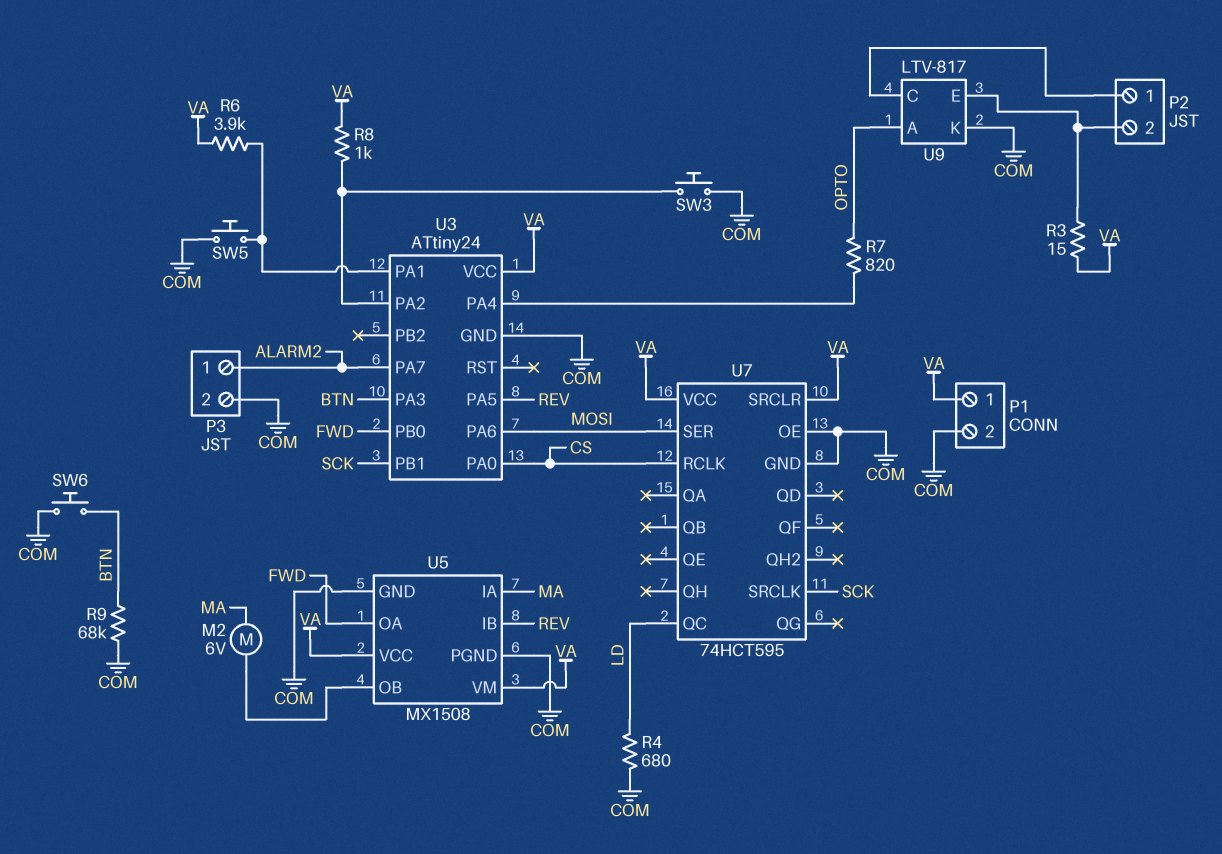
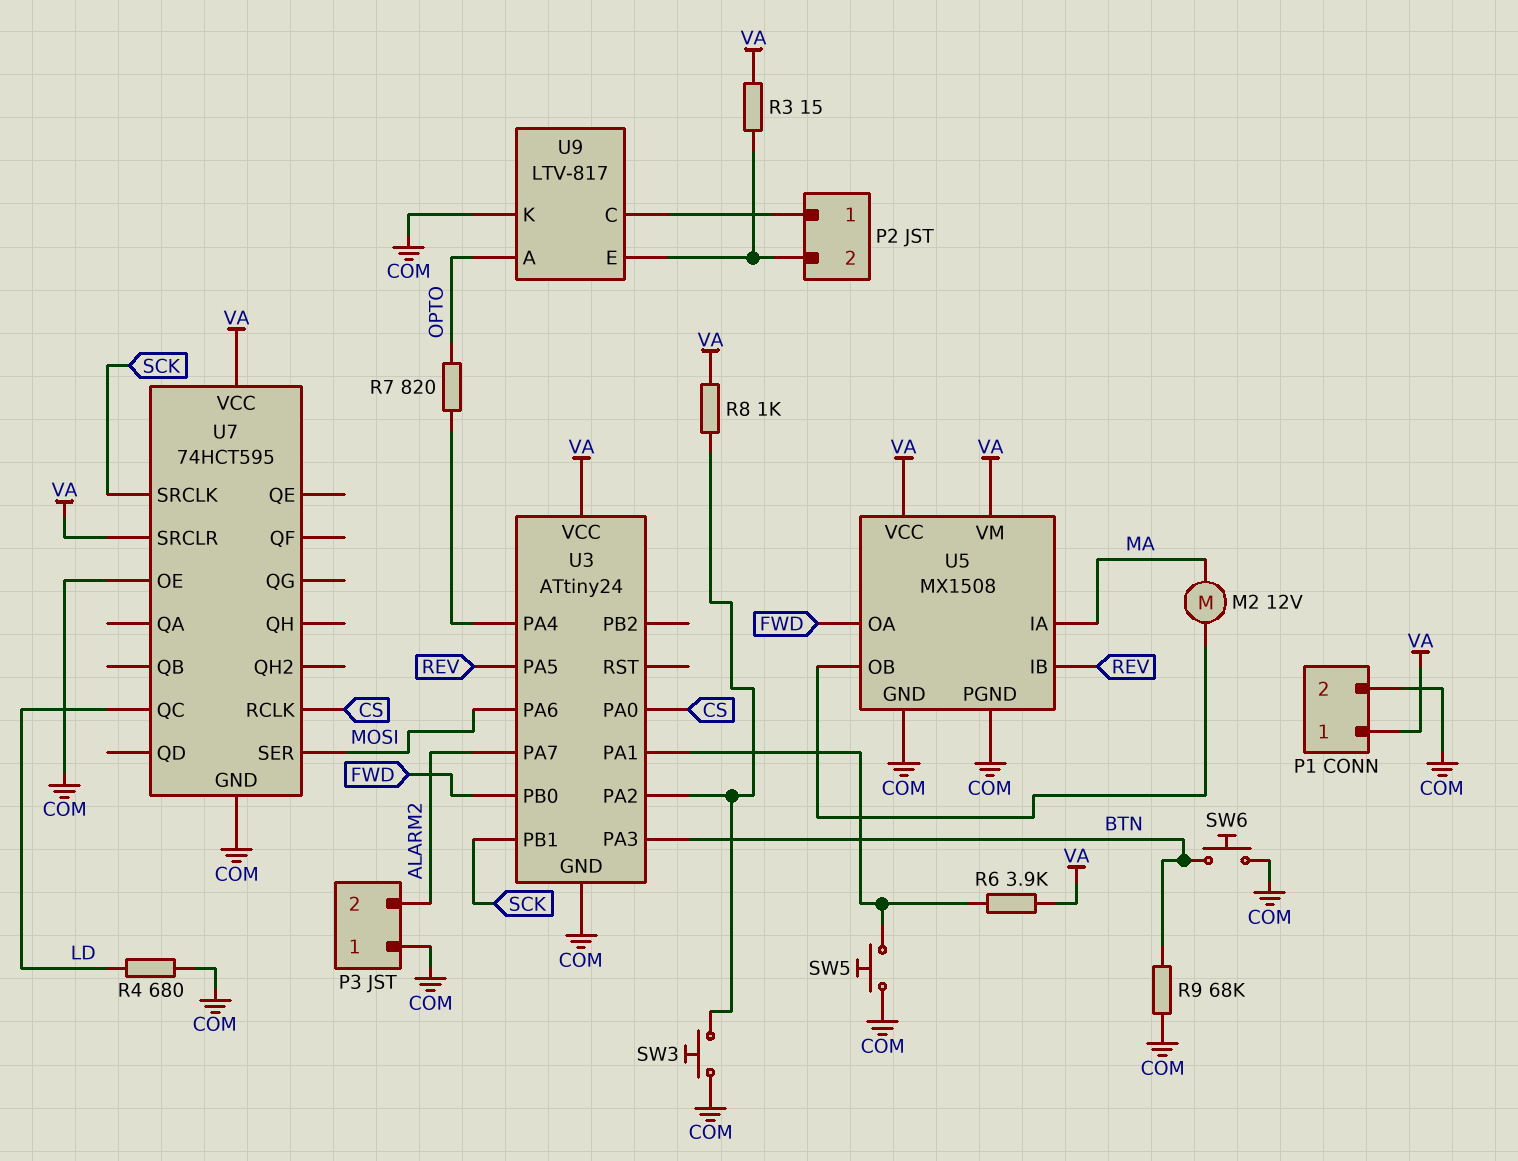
M2: motor 6V (MA, U5/OB) -> motor 12V (MA, U5/OB)
P3 pin 1: ALARM2 -> COM
P3 pin 2: COM -> ALARM2

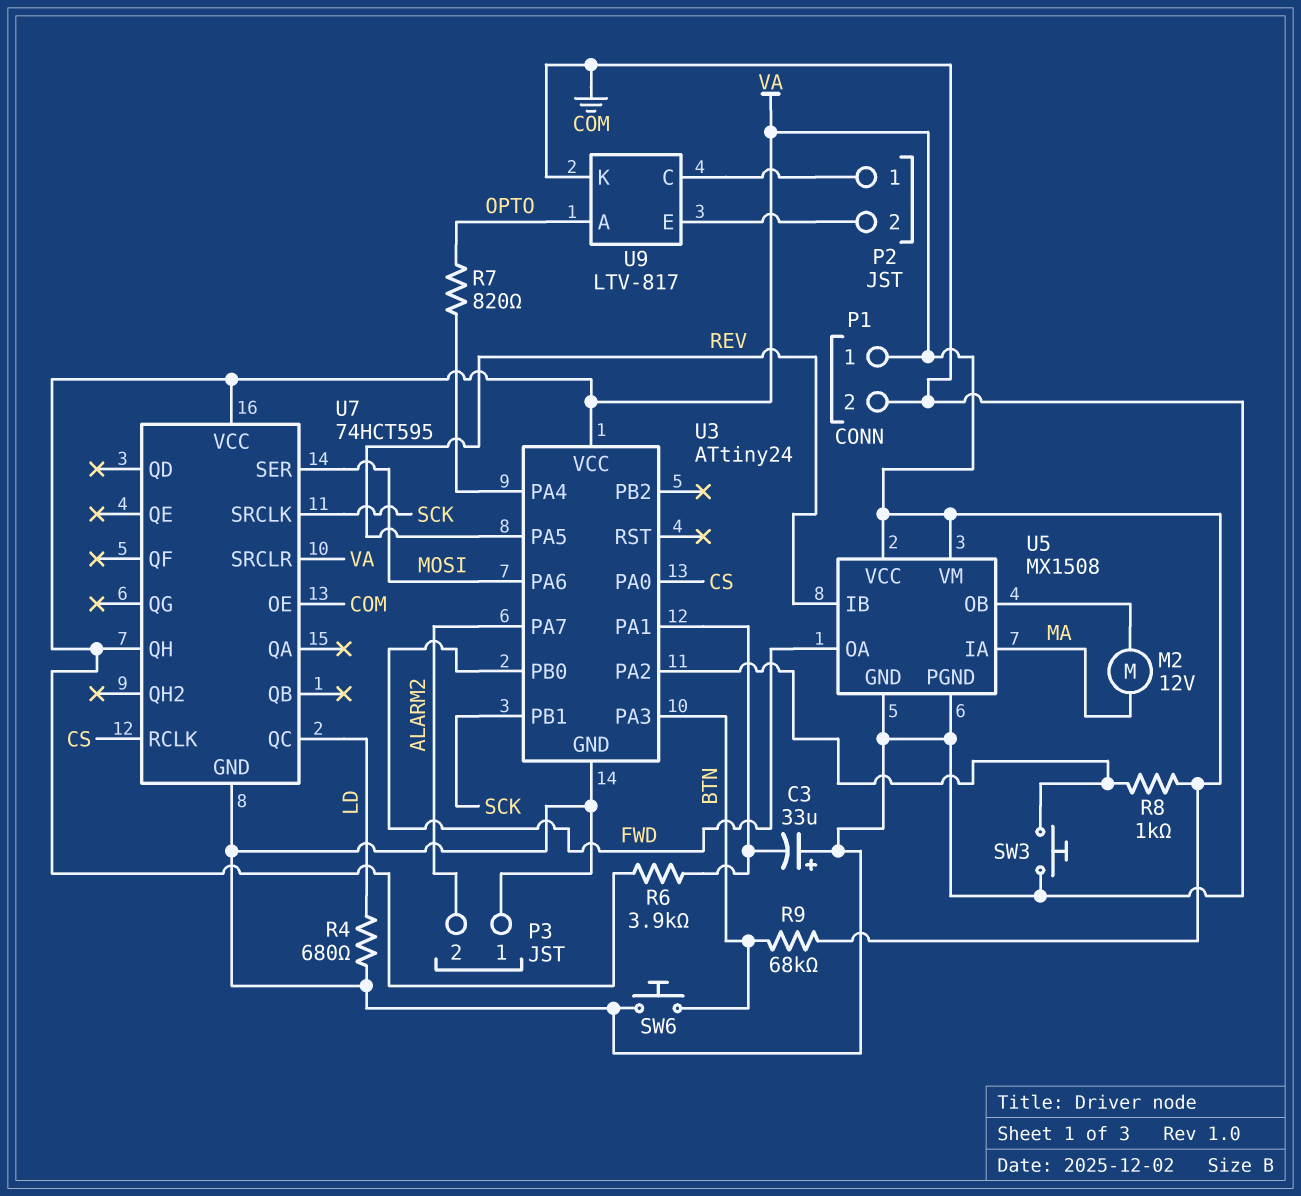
C3: none -> 33uF (plus COM, minus U3/PA1)
R3: 15 (P2/2, VA) -> none
R9: 68k (BTN, COM) -> 68k (BTN, VA)
SW5: button (COM, U3/PA1) -> none
U7 pin QH: none -> VA

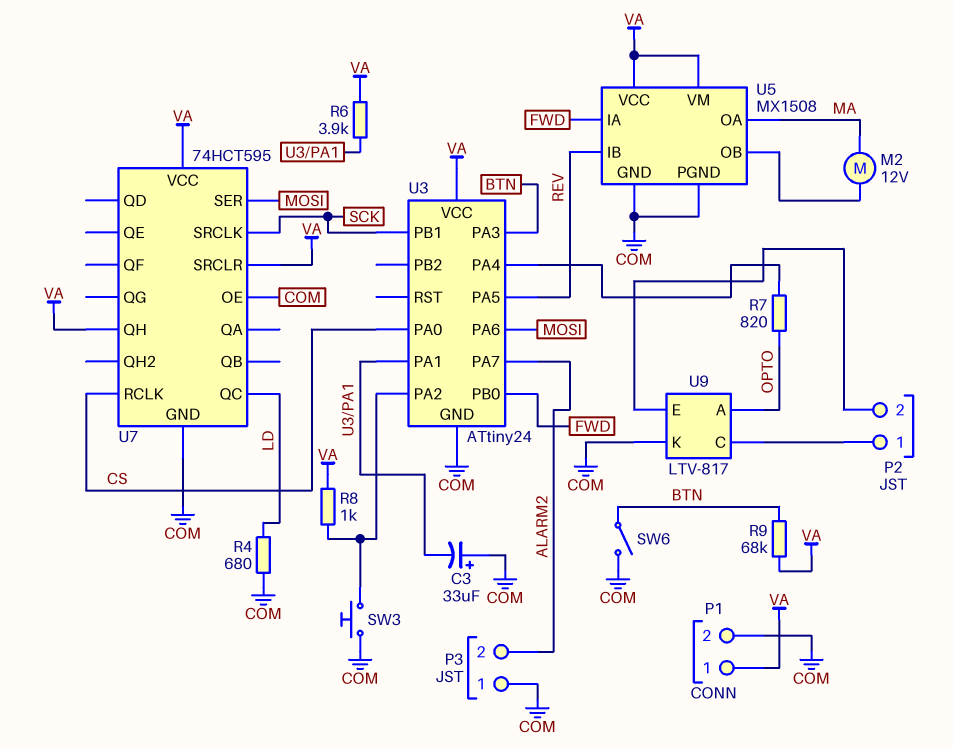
SW6: button (BTN, COM) -> switch (BTN, COM)
U5 pin IA: MA -> FWD
U5 pin OA: FWD -> MA

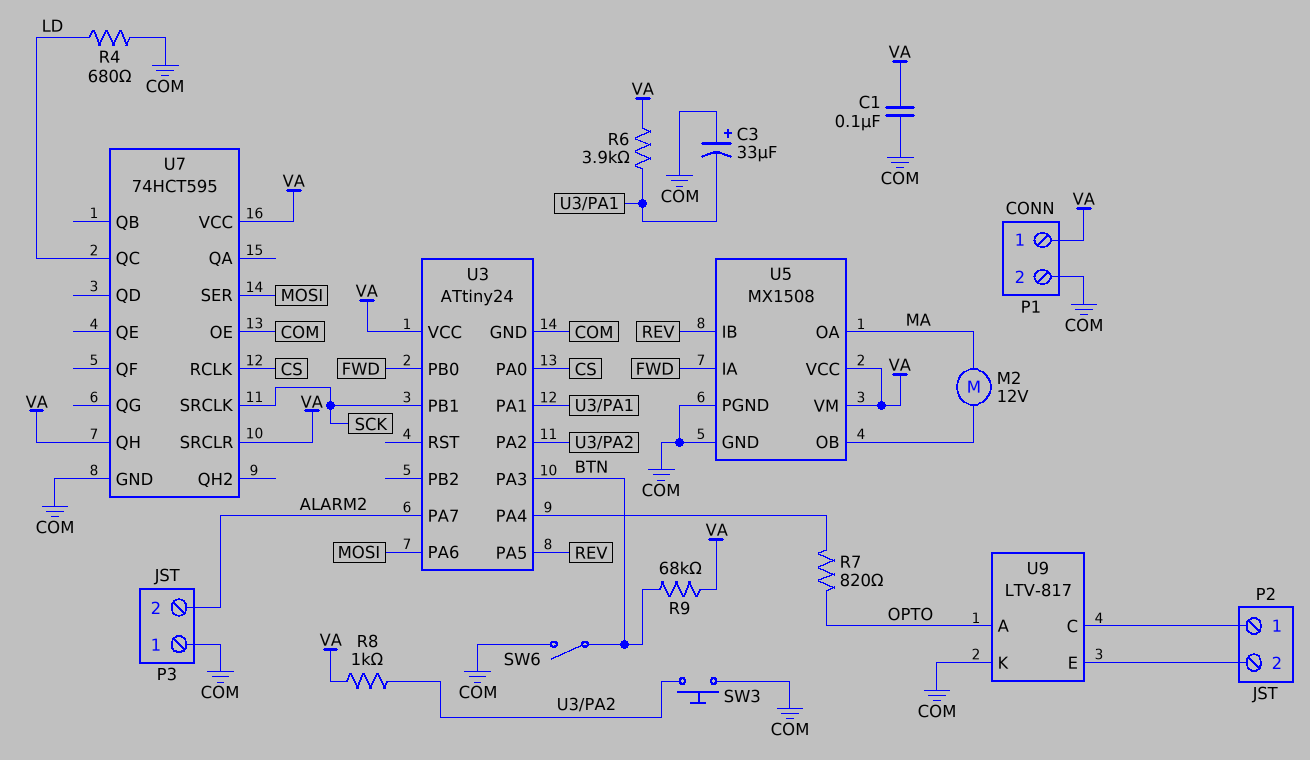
C1: none -> 100nF (COM, VA)

